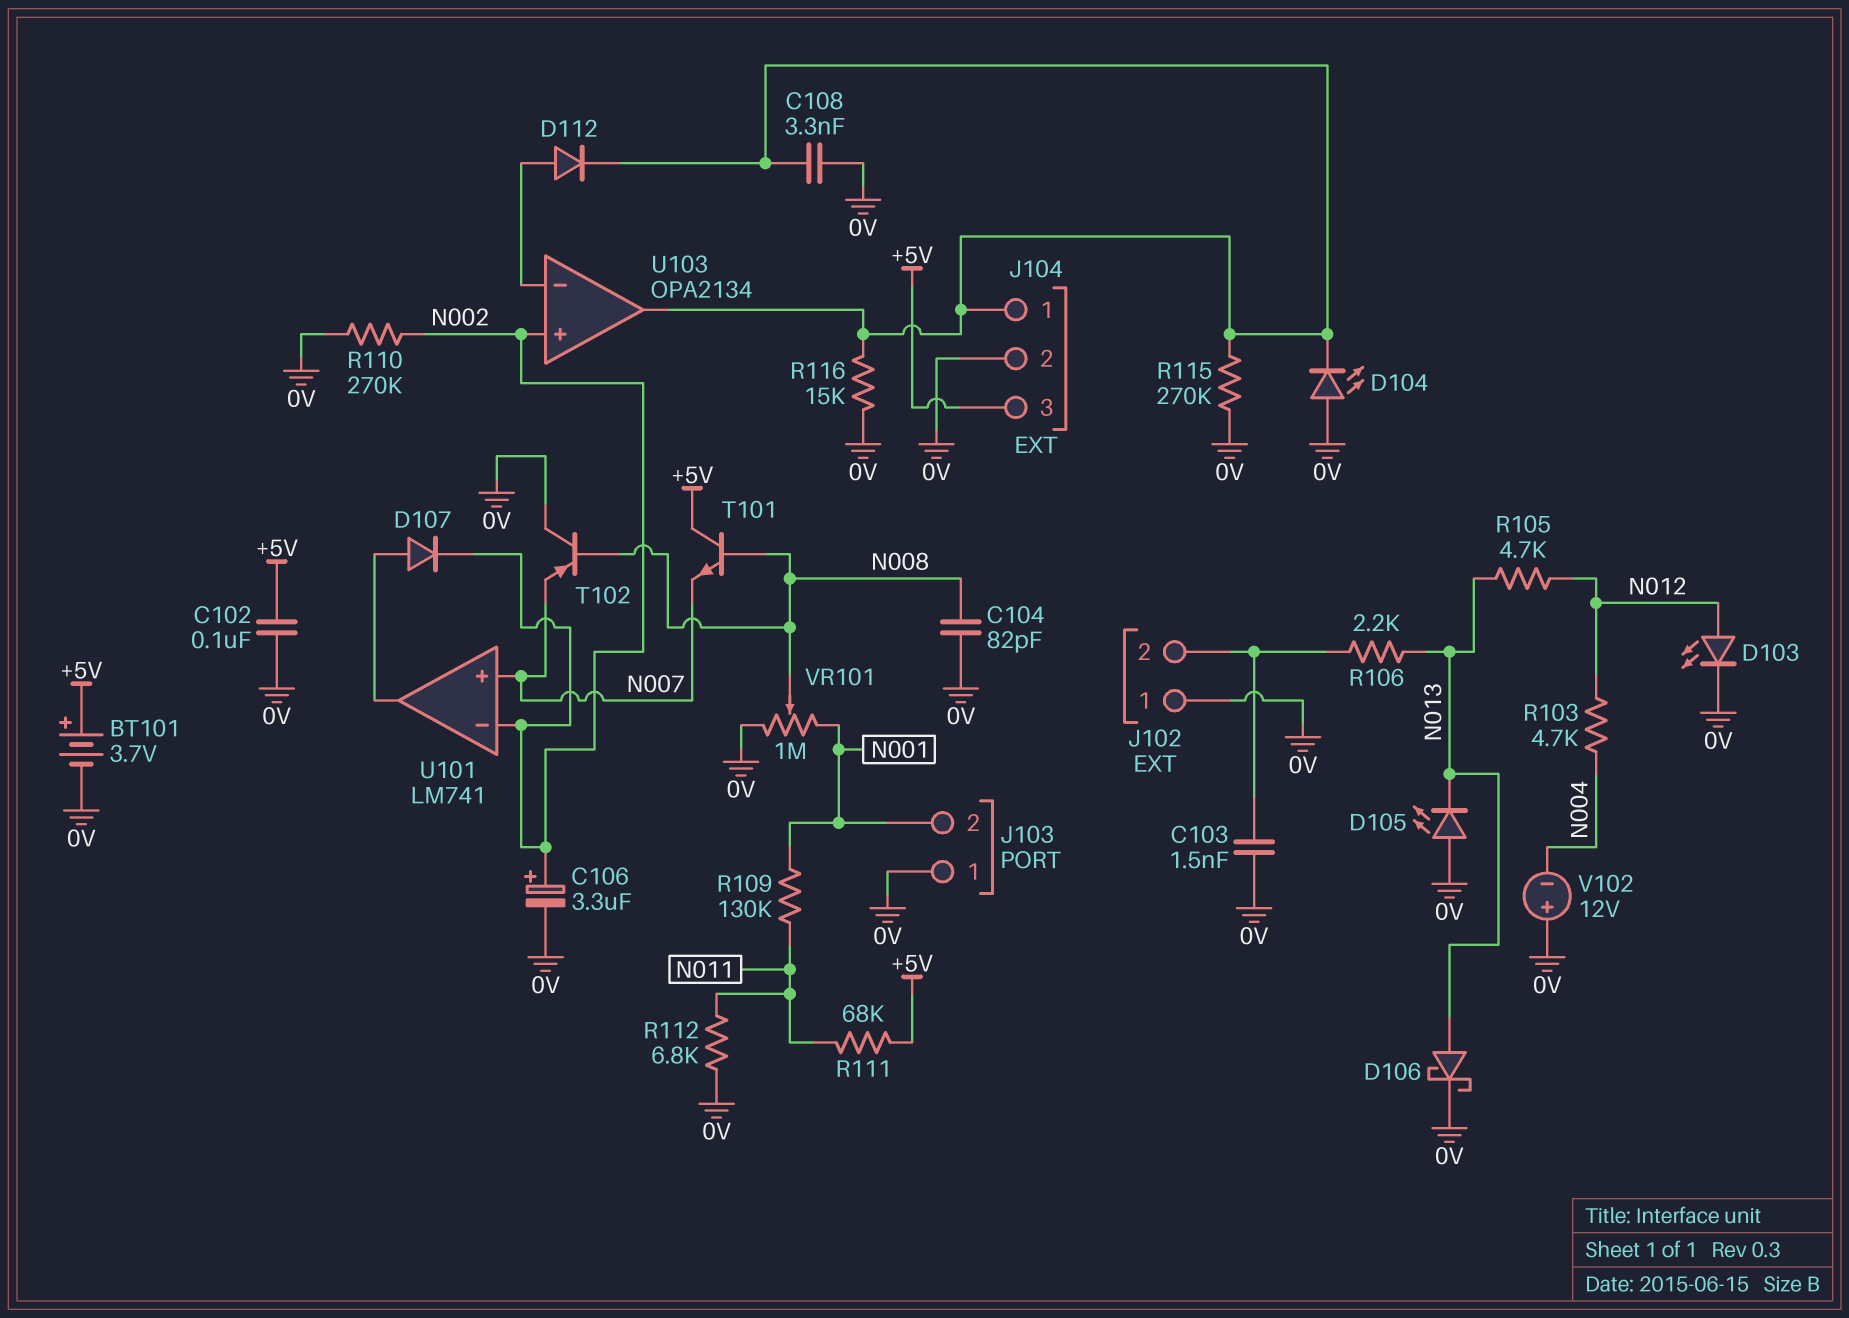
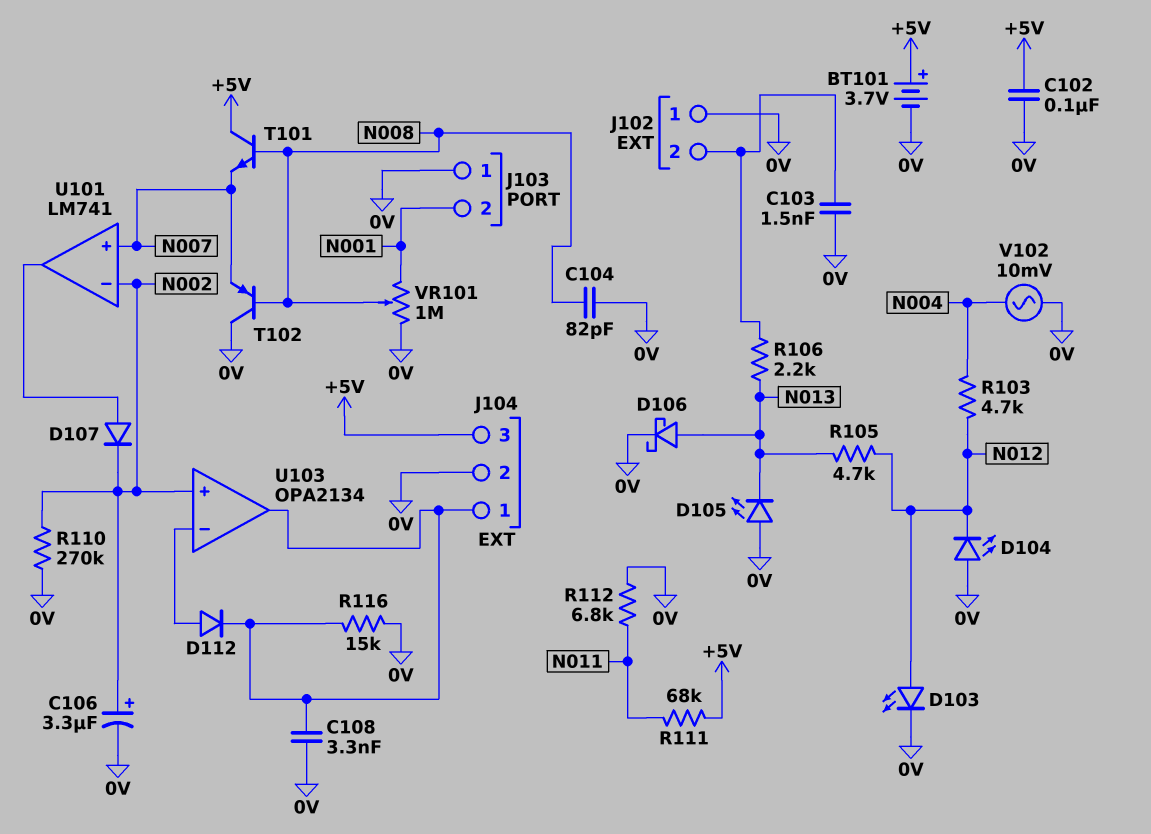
D104: LED (A 0V, K J104/1) -> LED (A 0V, K N012)
R109: 130k (N001, N011) -> none
R115: 270k (0V, J104/1) -> none
V102: 12V (plus 0V, minus N004) -> AC 10mV (0V, N004)

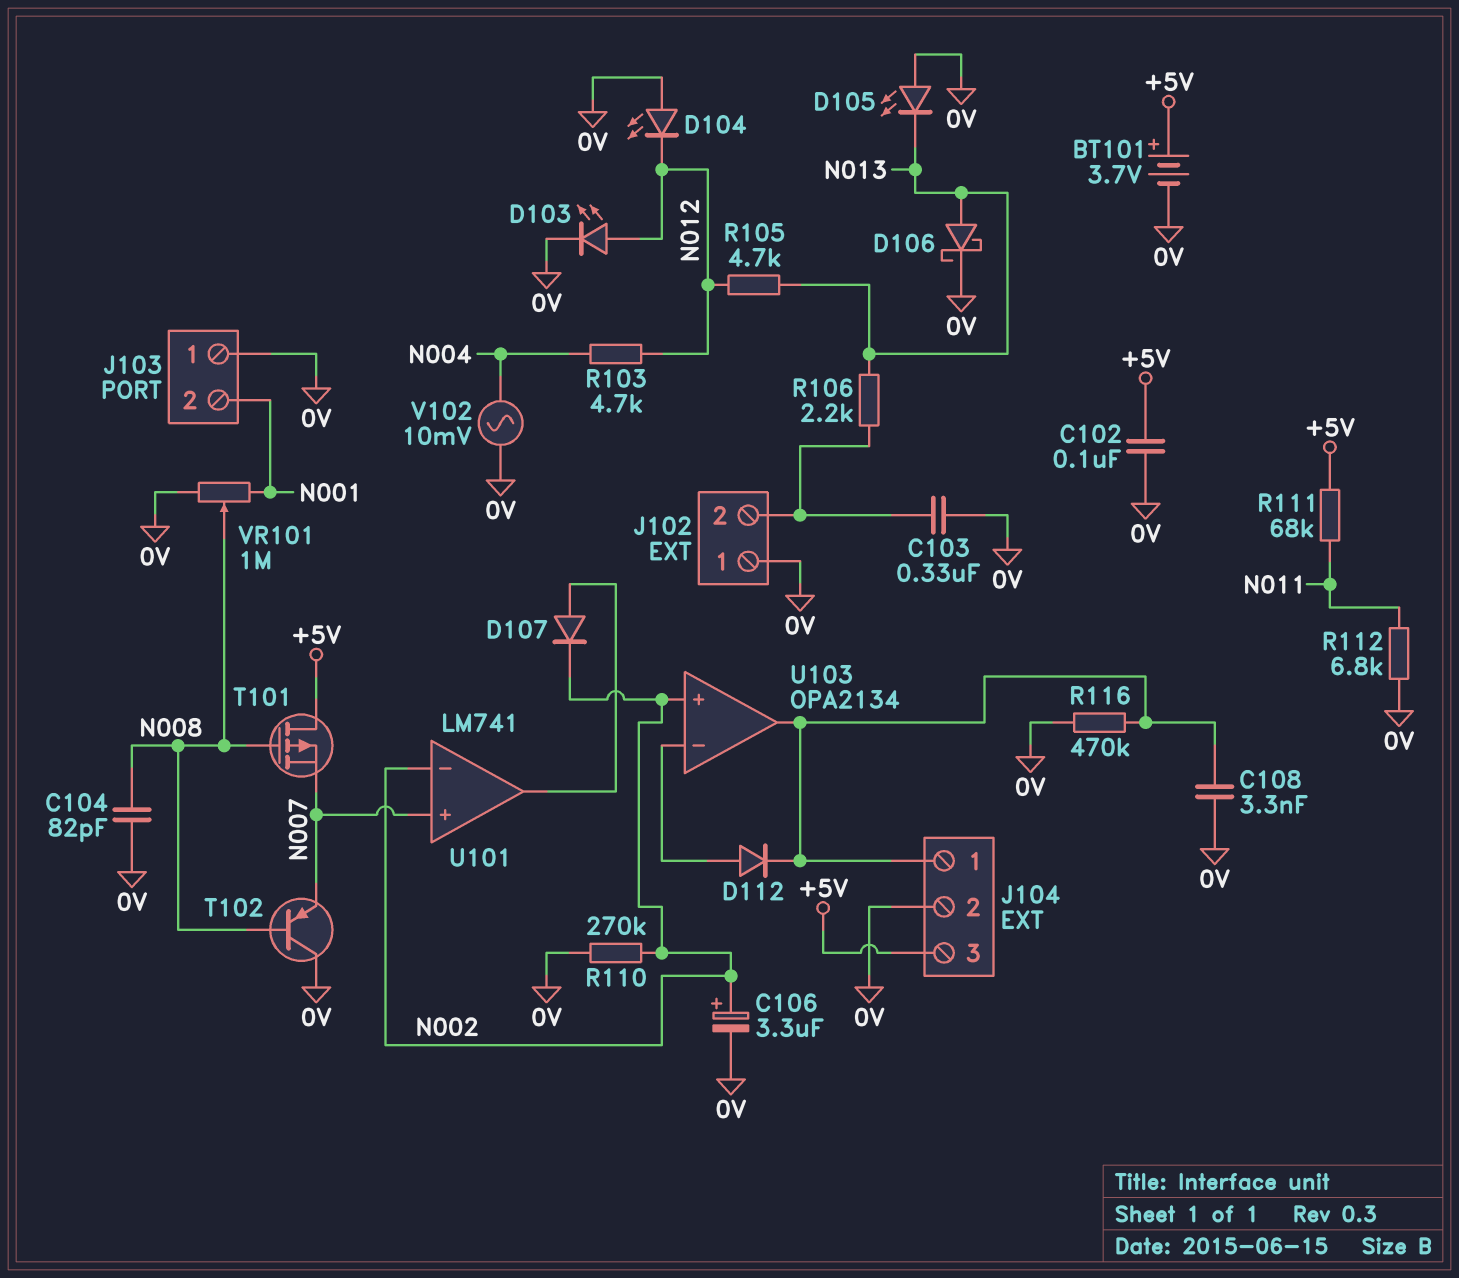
C103: 1.5nF (0V, J102/2) -> 330nF (0V, J102/2)
R116: 15k (0V, J104/1) -> 470k (0V, J104/1)
T101: NPN (B N008, C +5V, E N007) -> PMOS (G N008, D +5V, S N007)

